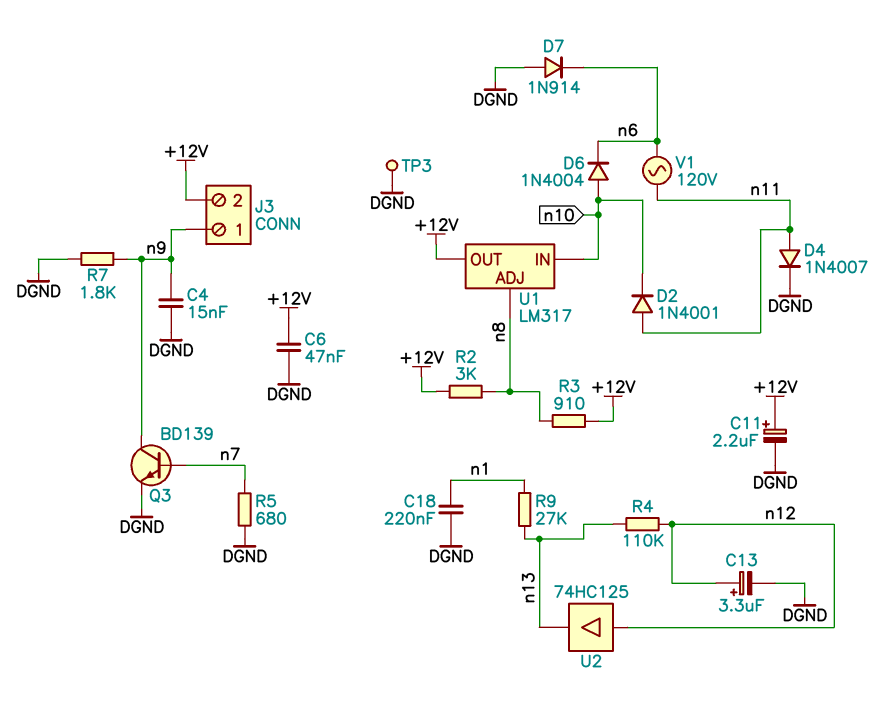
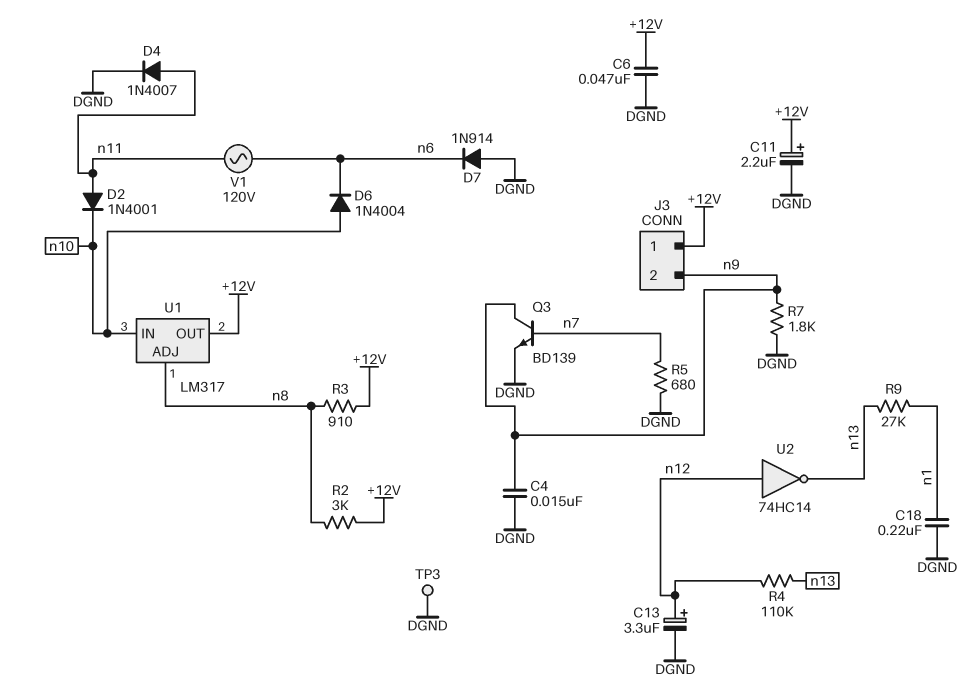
J3 pin 1: n9 -> +12V
J3 pin 2: +12V -> n9
U2: buffer 74HC125 (in n12, out n13) -> NOT 74HC14 (in n12, out n13)

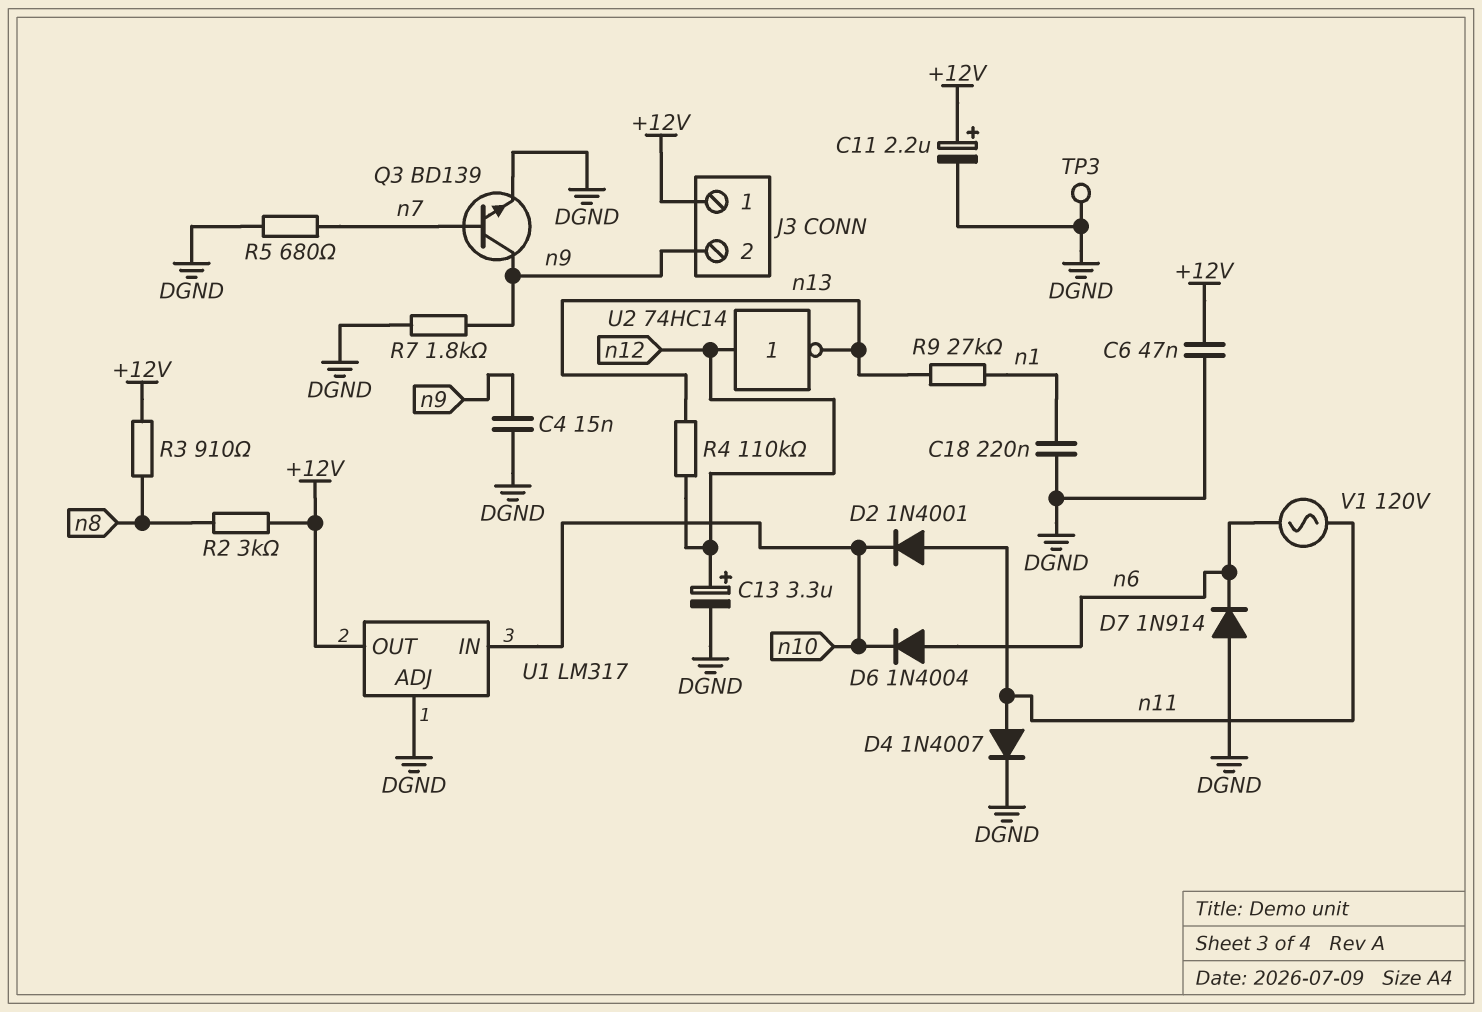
D6: diode 1N4004 (A n10, K n6) -> diode 1N4004 (A n6, K n10)
U1 pin ADJ: n8 -> DGND

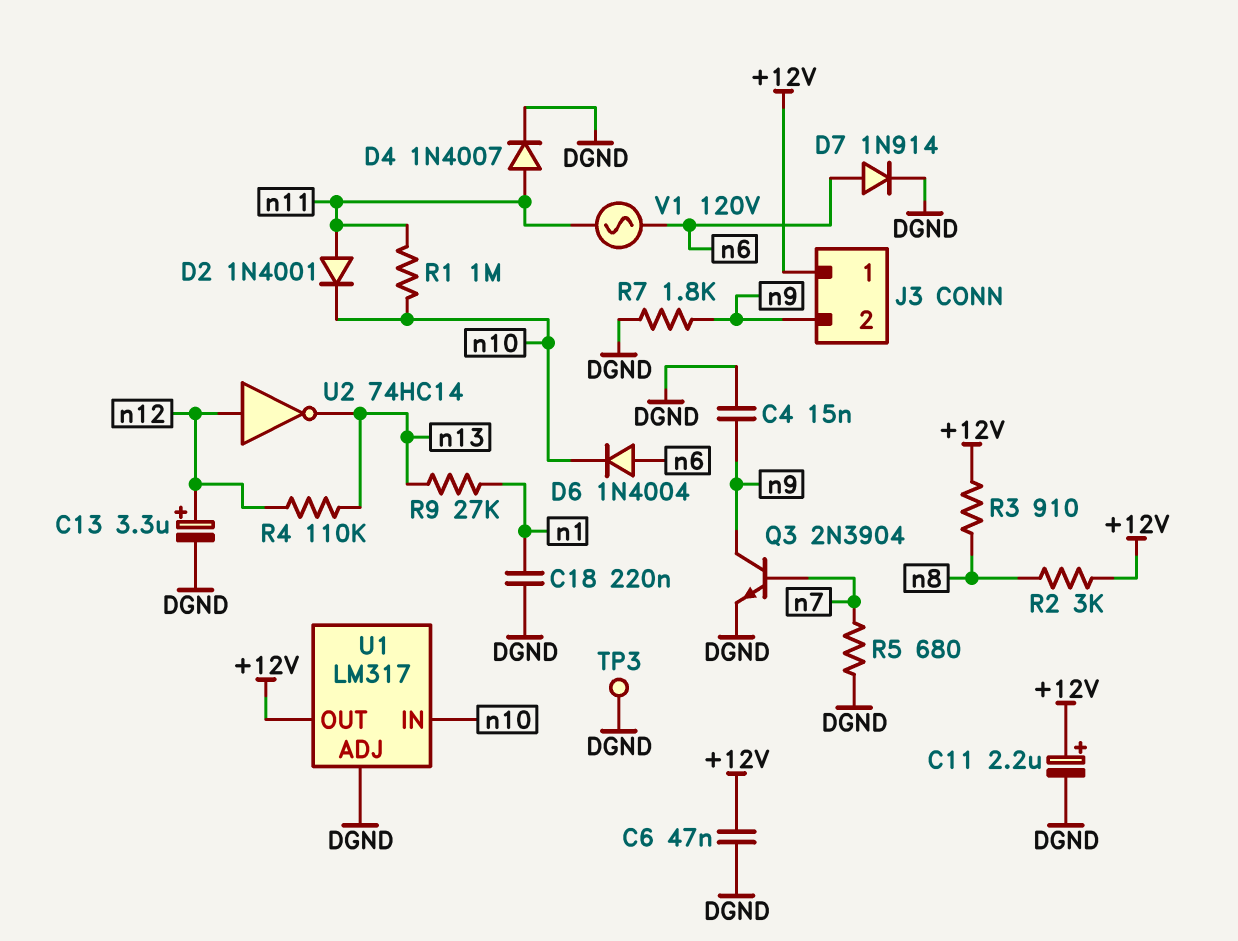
D7: diode 1N914 (A DGND, K n6) -> diode 1N914 (A n6, K DGND)
Q3: NPN BD139 (B n7, C n9, E DGND) -> NPN 2N3904 (B n7, C n9, E DGND)
R1: none -> 1M (n10, n11)

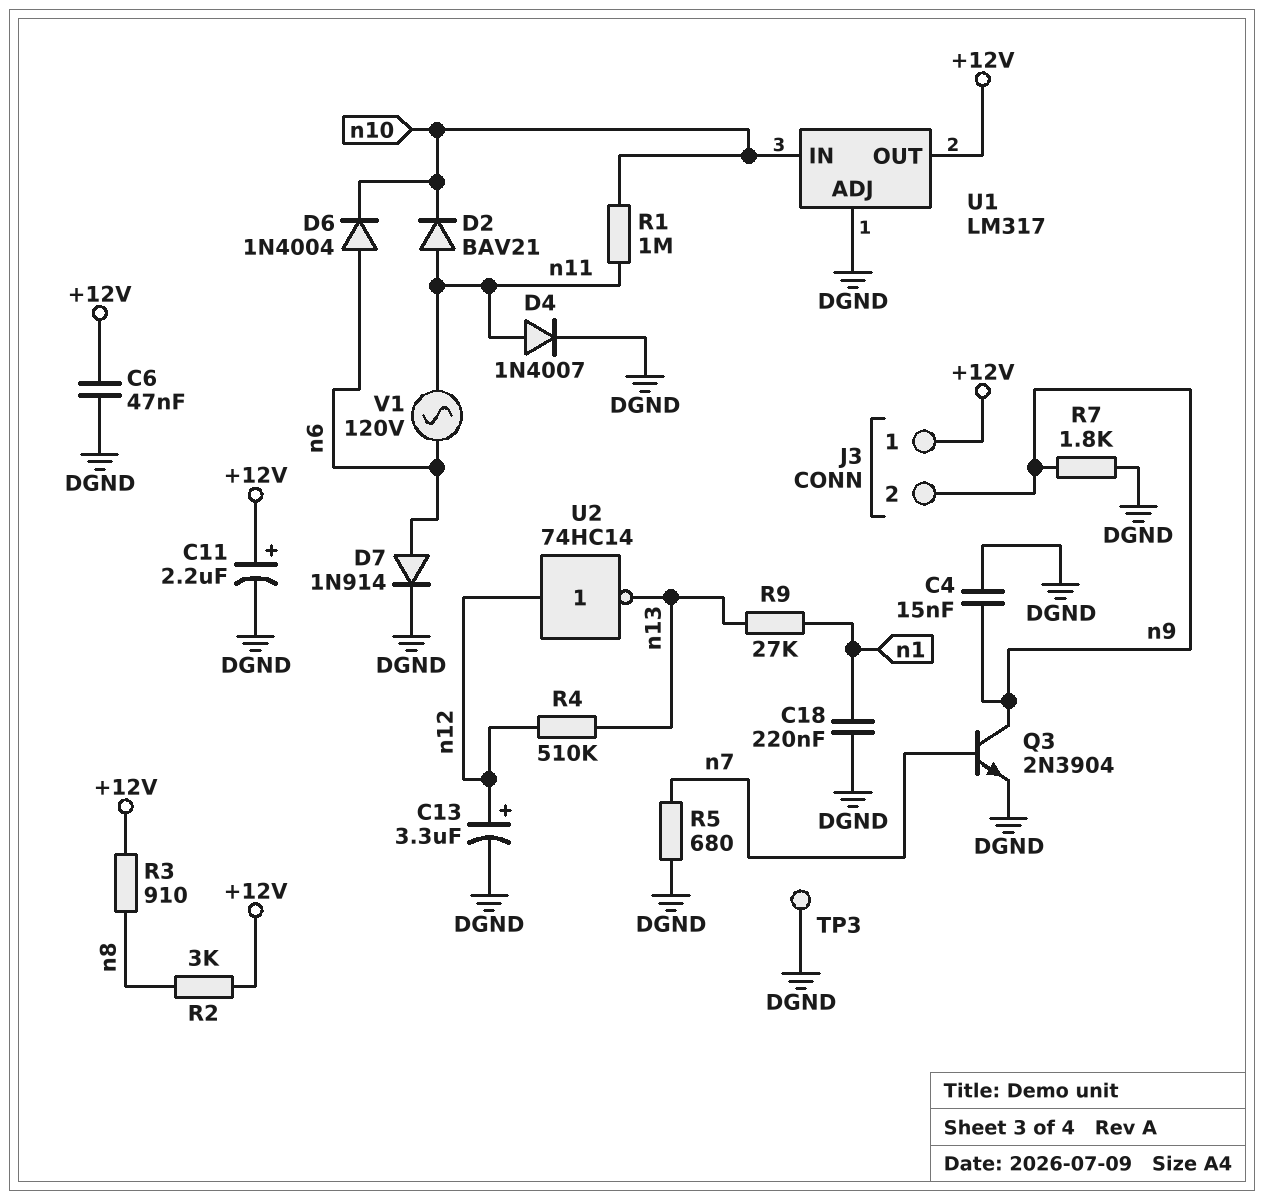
D2: diode 1N4001 (A n11, K n10) -> diode BAV21 (A n11, K n10)
R4: 110k (n12, n13) -> 510k (n12, n13)

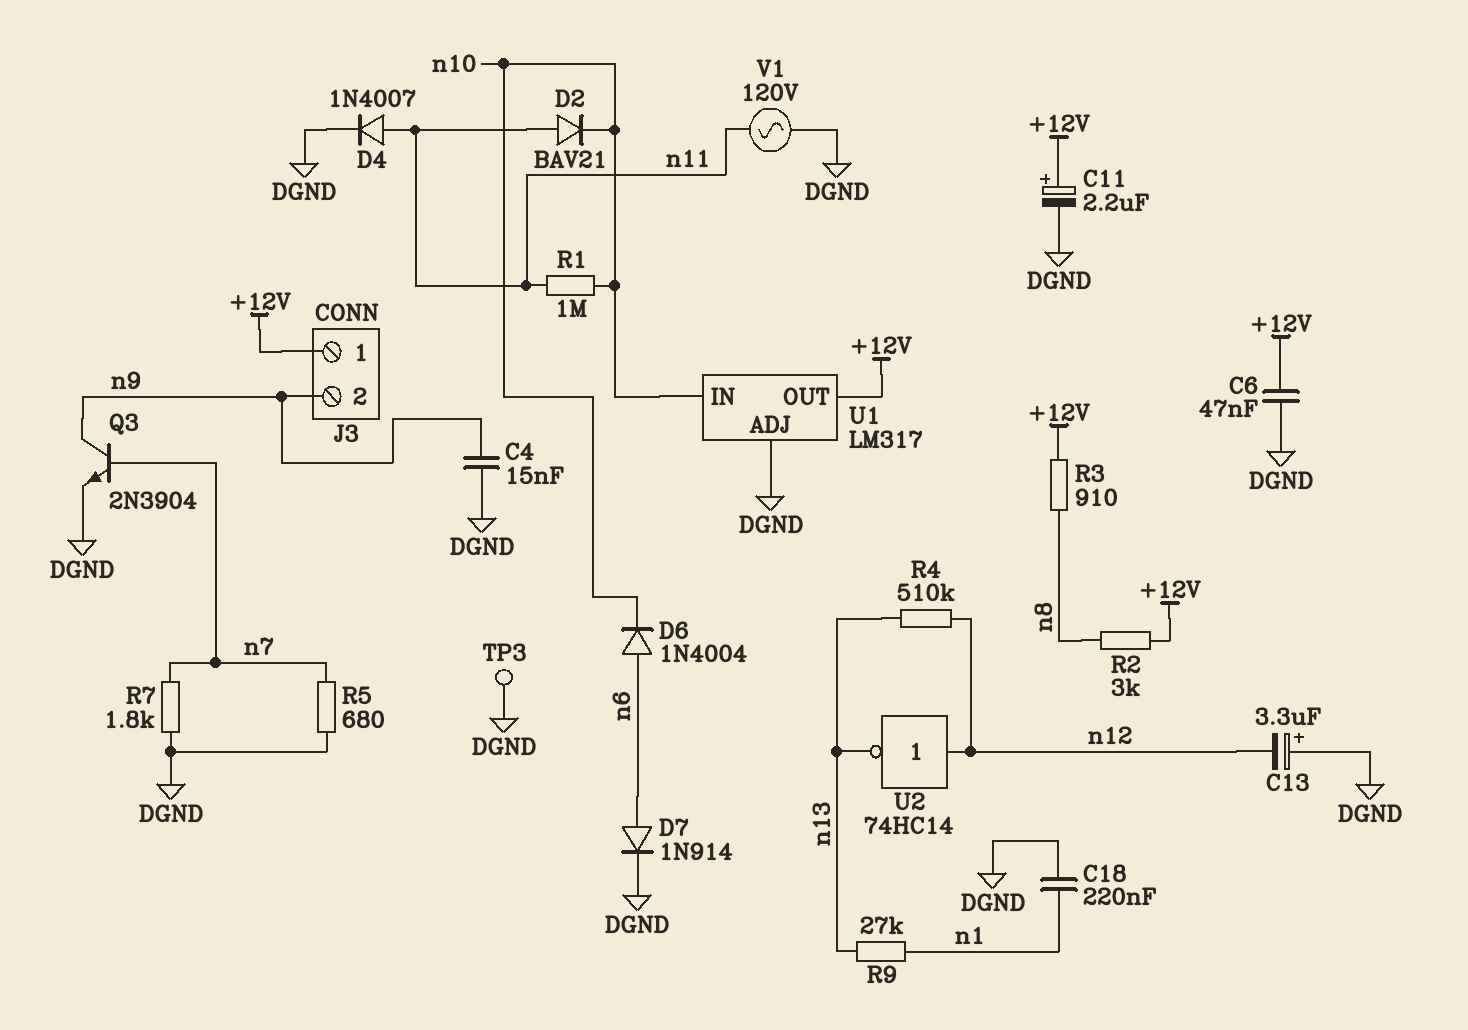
C13: 3.3uF (plus n12, minus DGND) -> 3.3uF (plus DGND, minus n12)
R7: 1.8k (DGND, n9) -> 1.8k (DGND, n7)
V1: AC 120V (n6, n11) -> AC 120V (DGND, n11)

